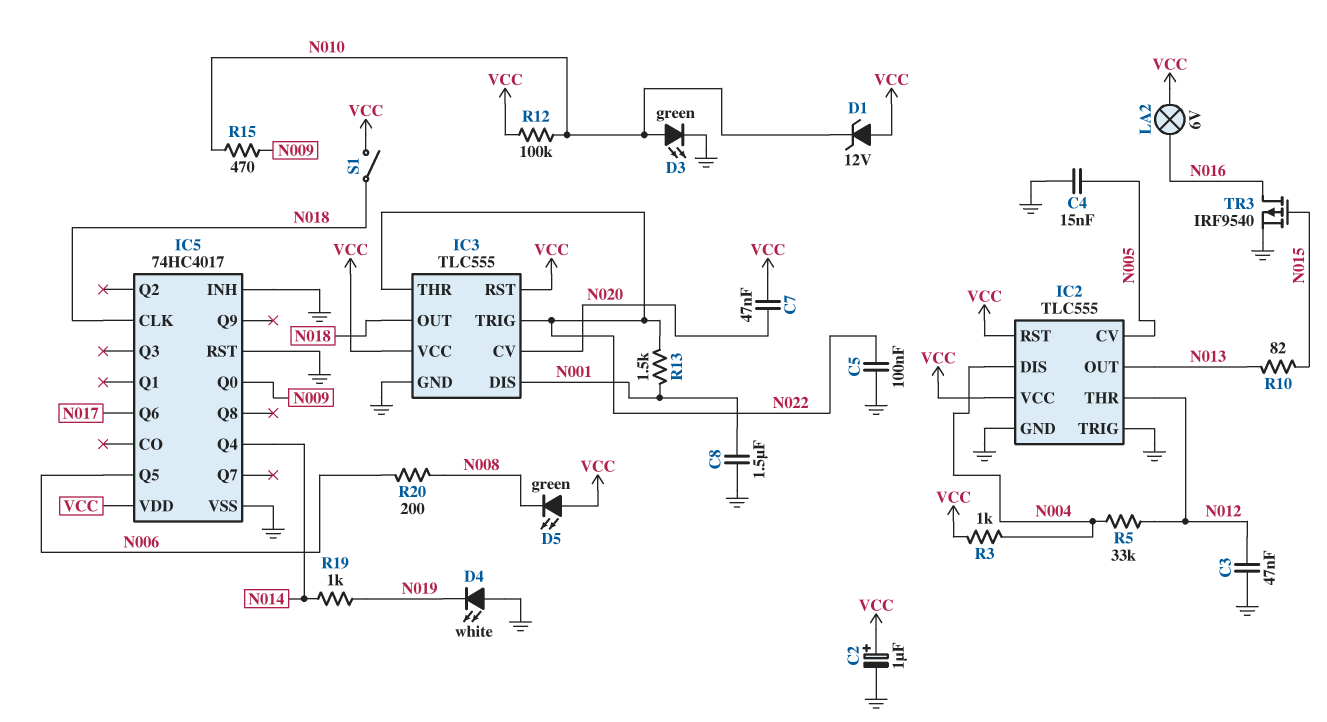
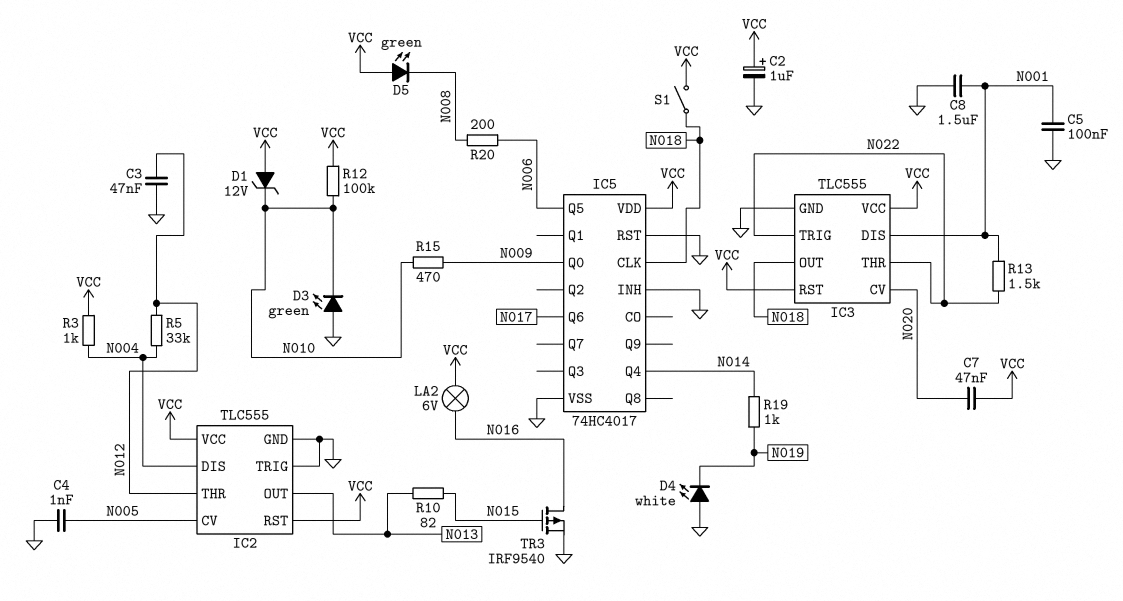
C4: 15nF (GND, N005) -> 1nF (GND, N005)
C5: 100nF (GND, N022) -> 100nF (GND, N001)
D3: LED green (A N010, K GND) -> LED green (A GND, K N010)

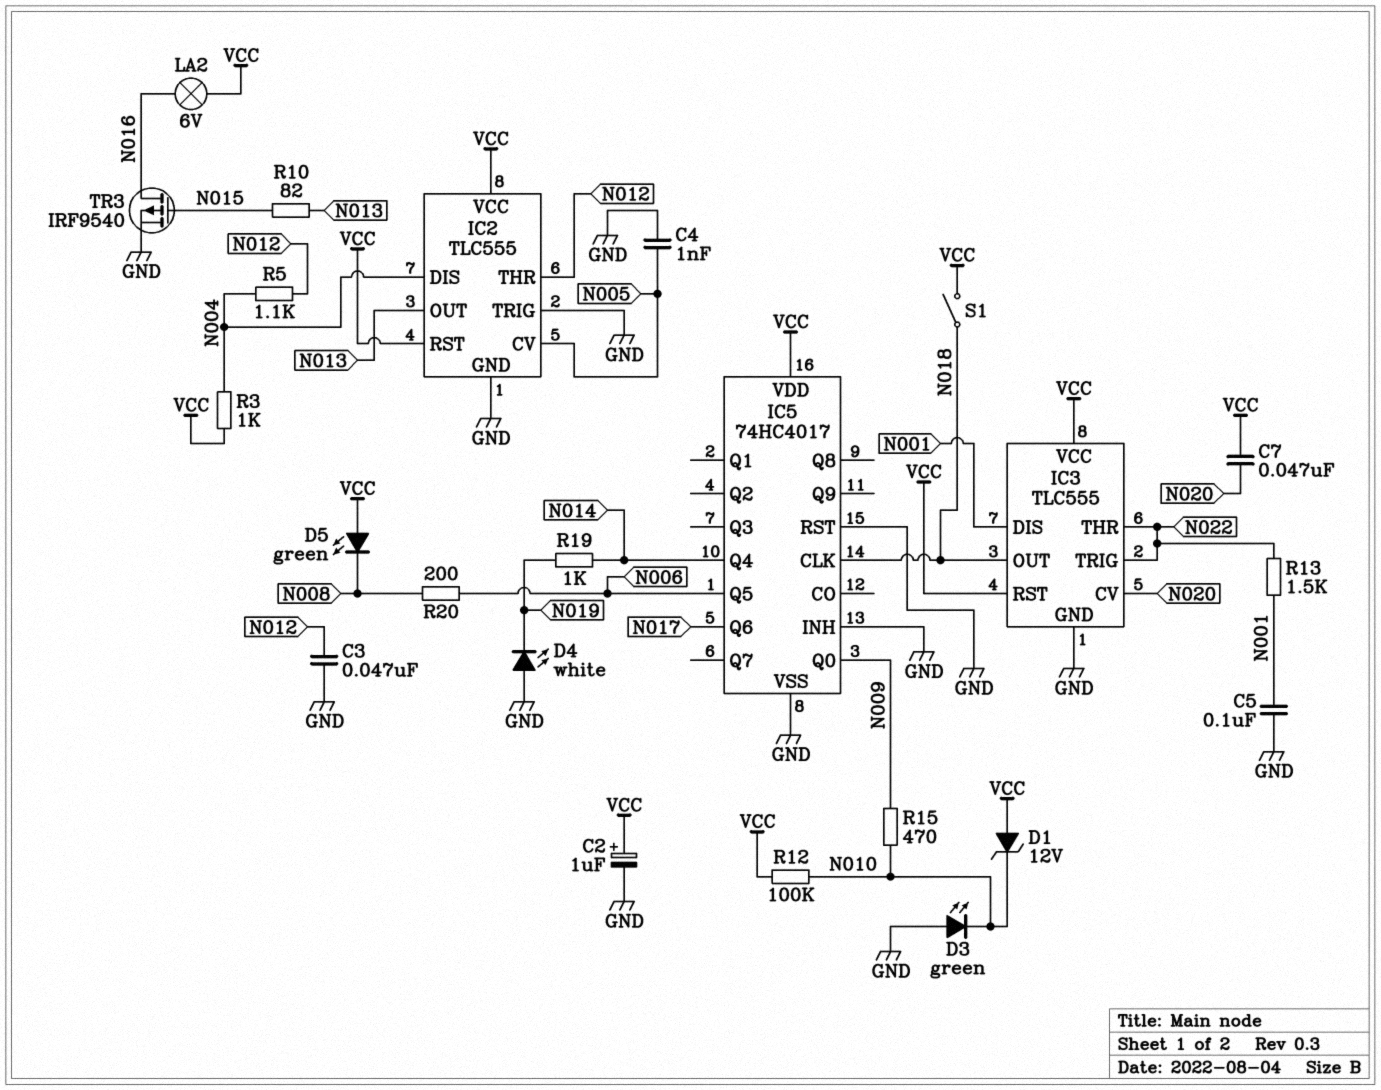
C8: 1.5uF (GND, N001) -> none
R5: 33k (N004, N012) -> 1.1k (N004, N012)

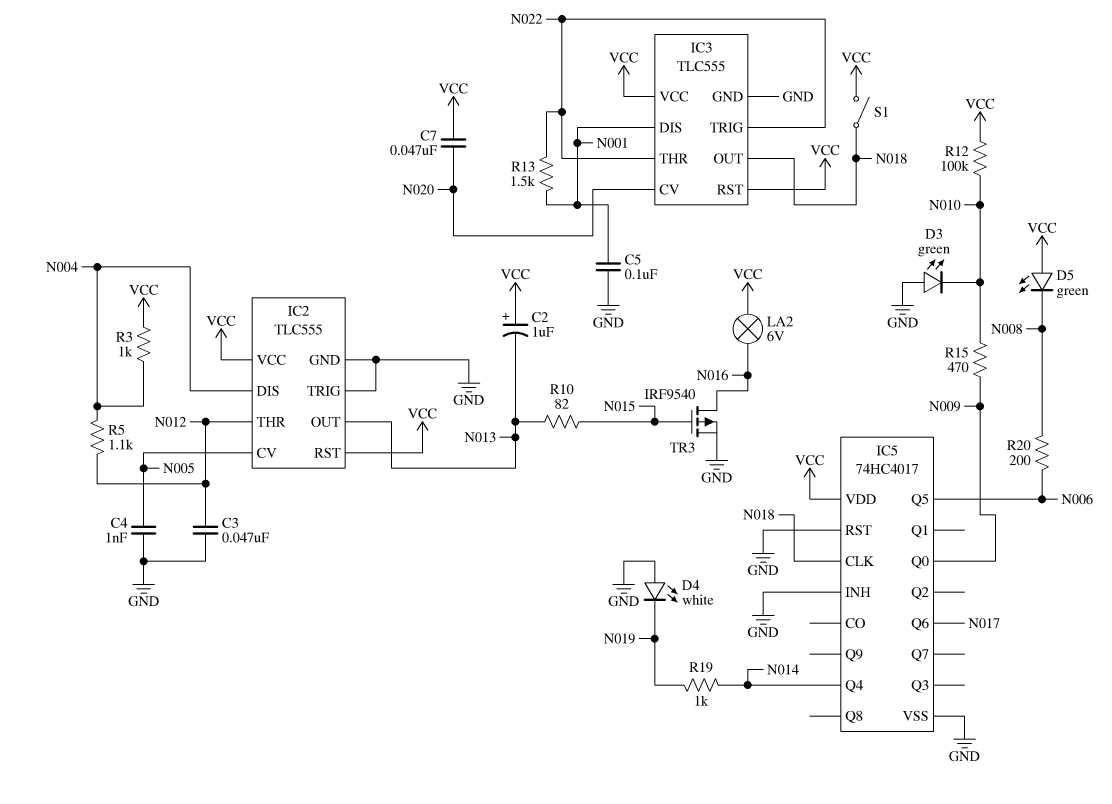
C2: 1uF (plus VCC, minus GND) -> 1uF (plus VCC, minus N013)
D1: zener 12V (A VCC, K N010) -> none

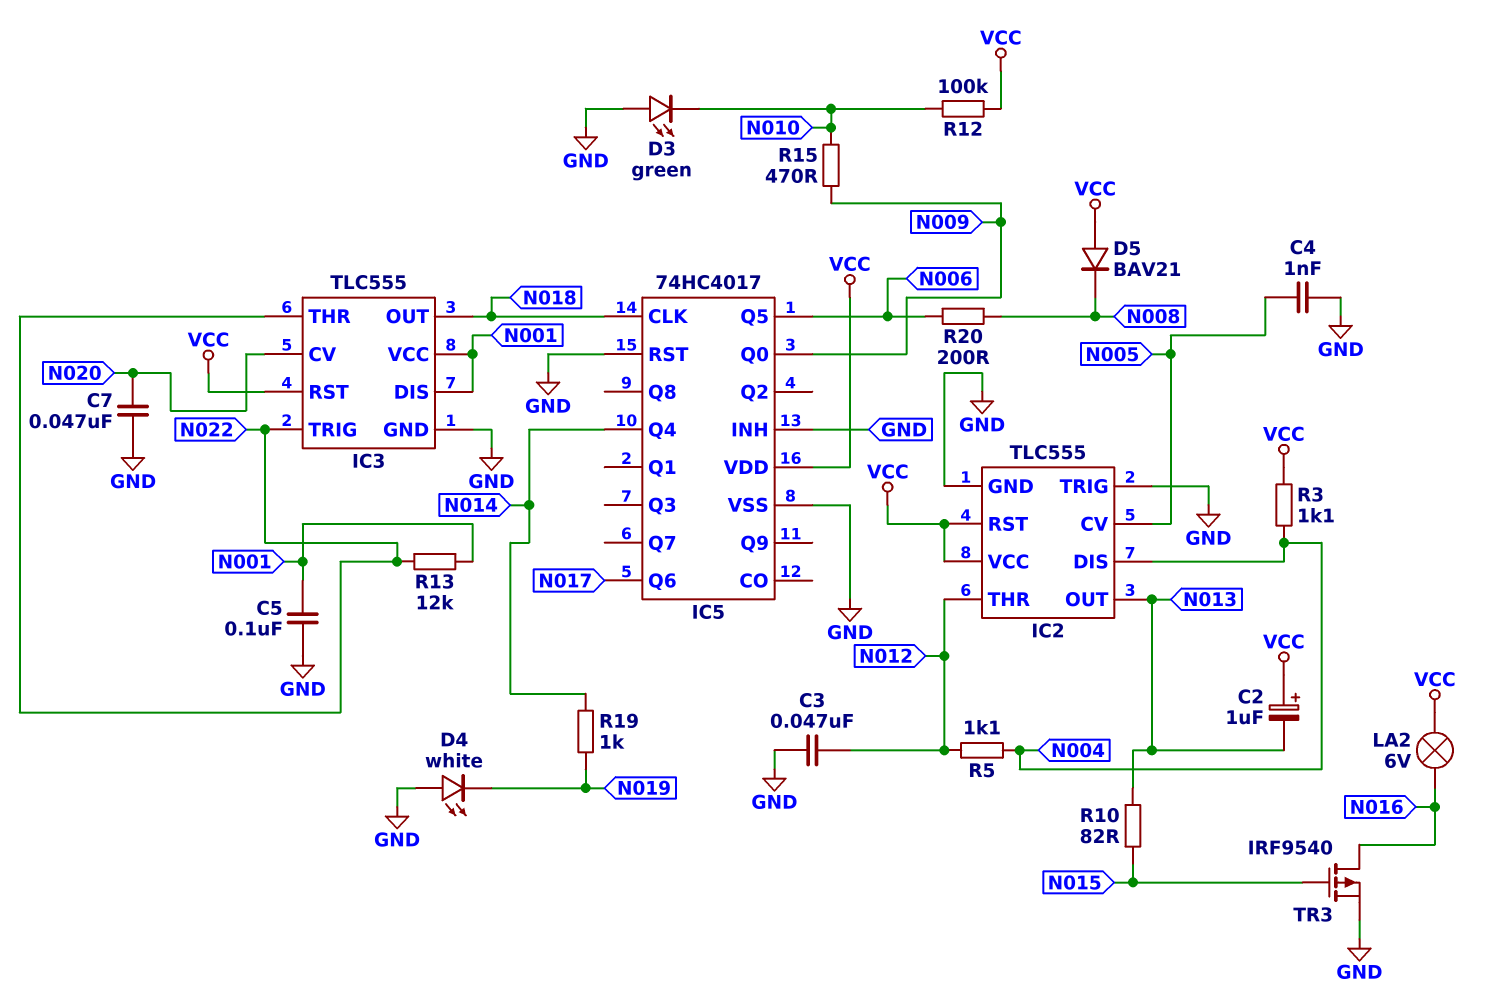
C7: 47nF (N020, VCC) -> 47nF (GND, N020)
D5: LED green (A VCC, K N008) -> diode BAV21 (A VCC, K N008)
IC3 pin VCC: VCC -> N001
R3: 1k (N004, VCC) -> 1.1k (N004, VCC)
R13: 1.5k (N001, N022) -> 12k (N001, N022)
S1: switch (N018, VCC) -> none

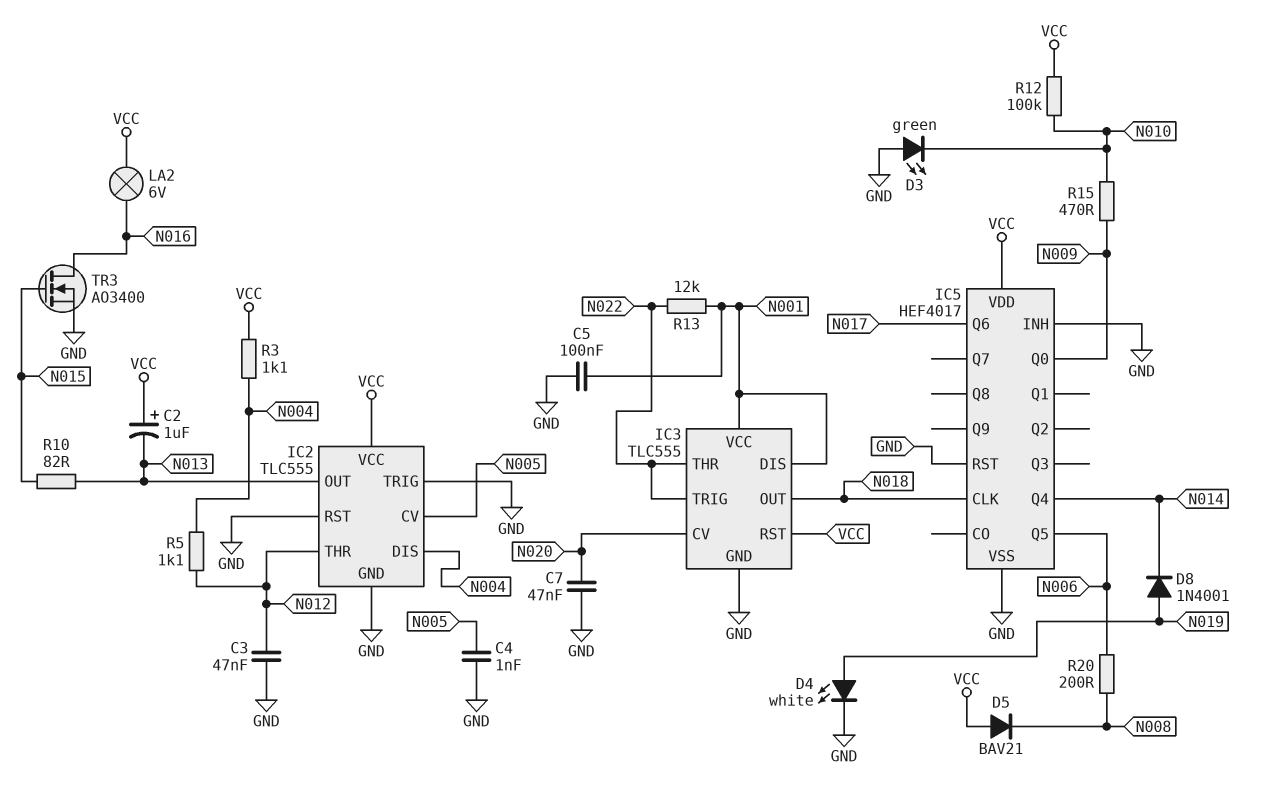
D4: LED white (A GND, K N019) -> LED white (A N019, K GND)
D8: none -> diode 1N4001 (A N019, K N014)
IC2 pin RST: VCC -> GND
IC5: 74HC4017 -> HEF4017
R19: 1k (N014, N019) -> none
TR3: PMOS IRF9540 (G N015, D N016, S GND) -> NMOS AO3400 (G N015, D N016, S GND)

